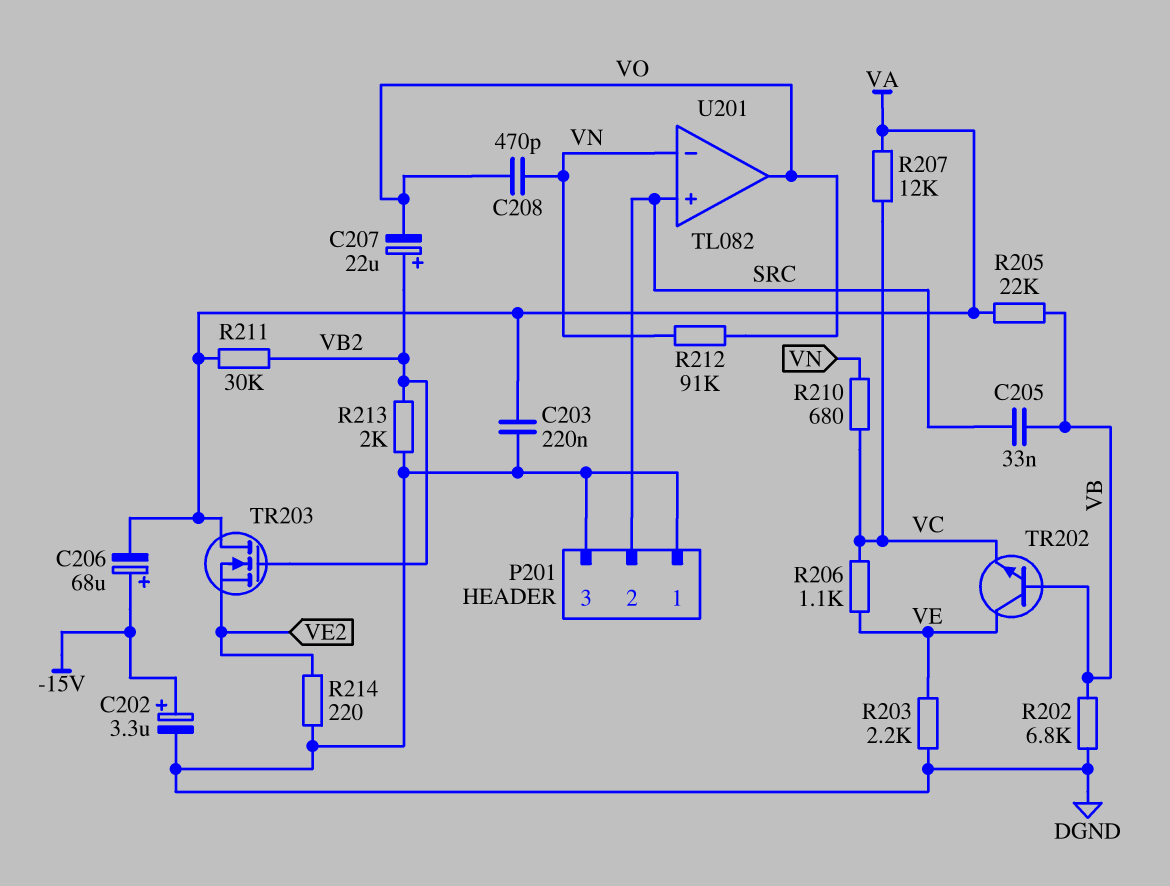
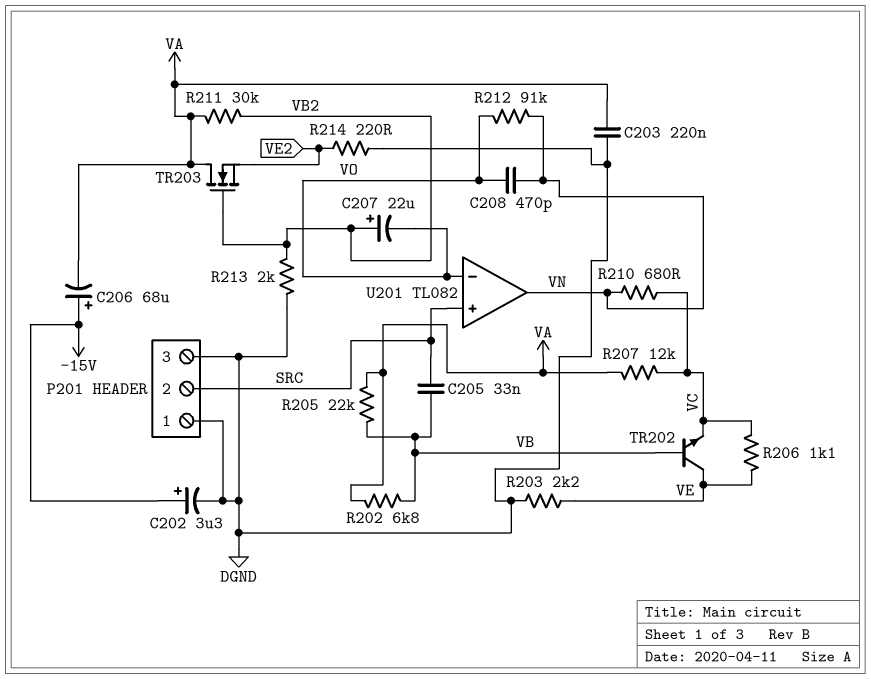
R202: 6.8k (DGND, VB) -> 6.8k (VA, VB)
U201 pin in-: VN -> VO
U201 pin out: VO -> VN

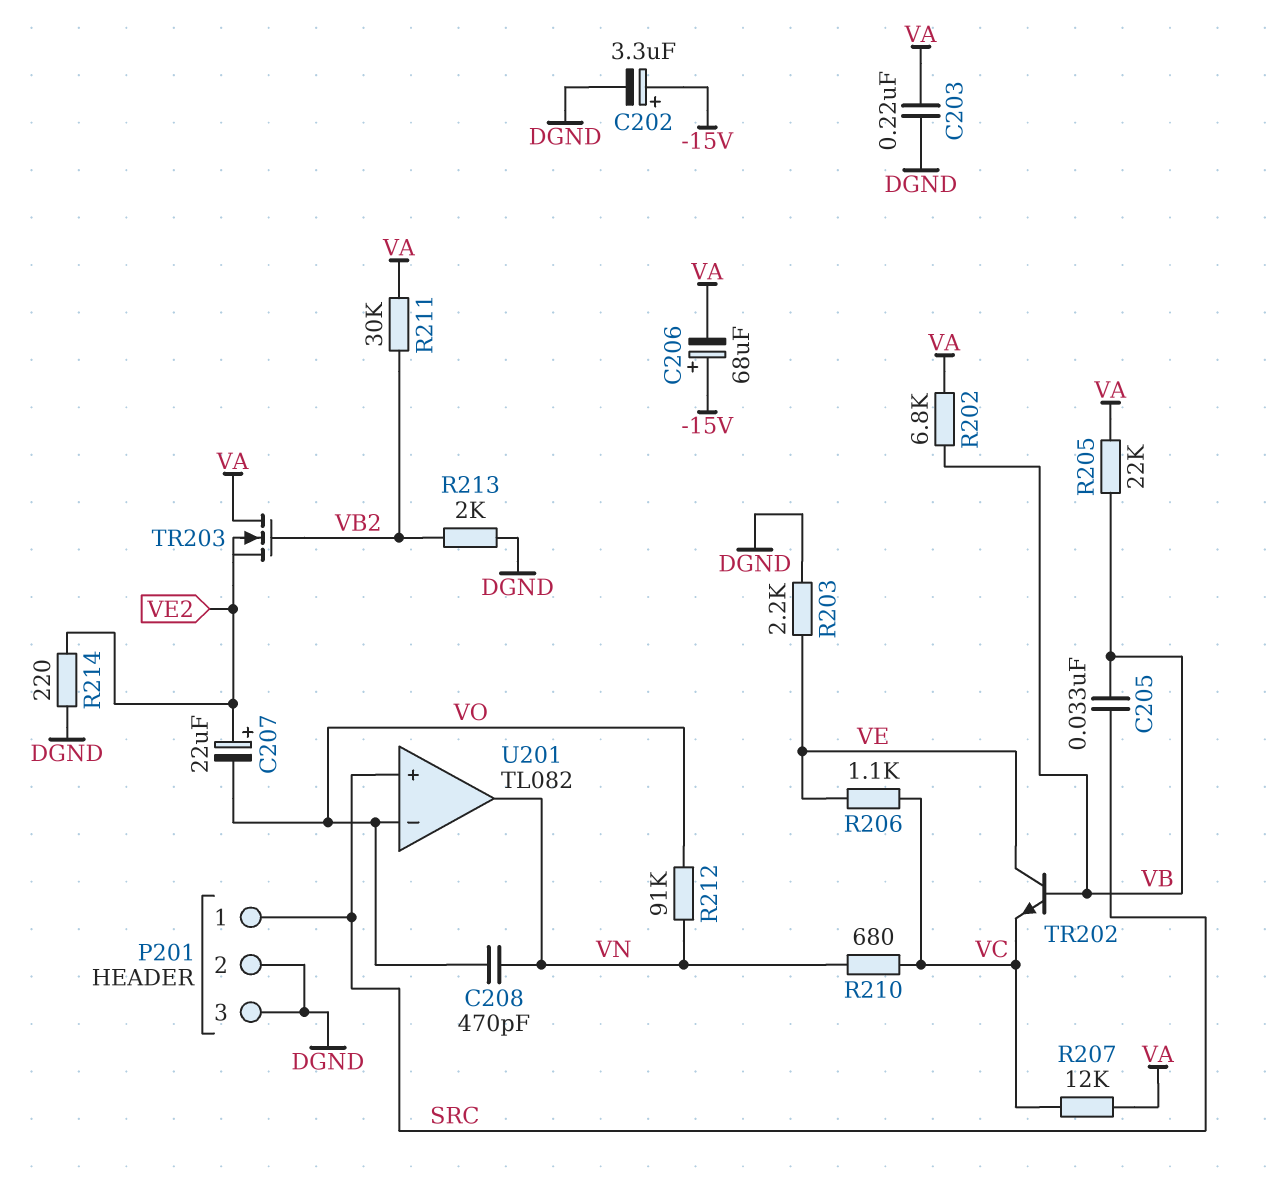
C207: 22uF (plus VB2, minus VO) -> 22uF (plus VE2, minus VO)
P201 pin 1: DGND -> SRC
P201 pin 2: SRC -> DGND

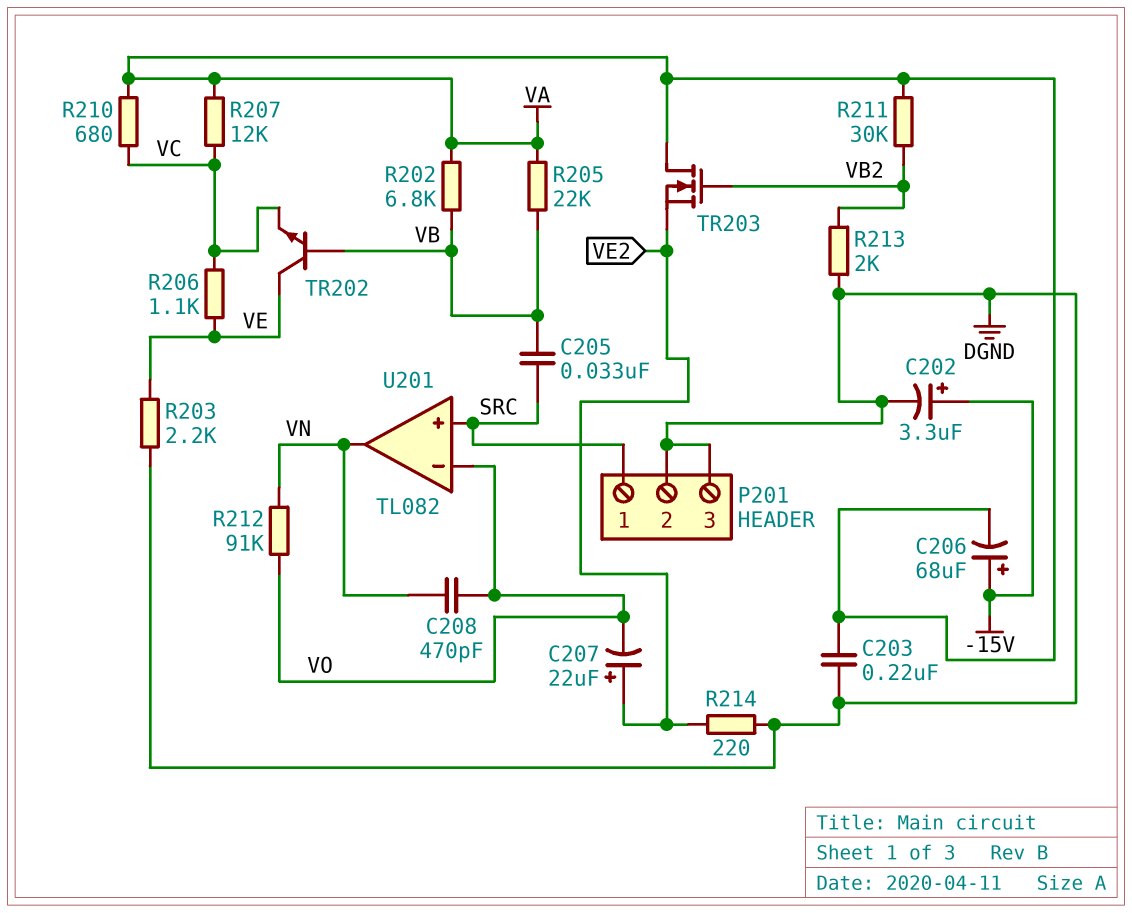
R210: 680 (VC, VN) -> 680 (VA, VC)

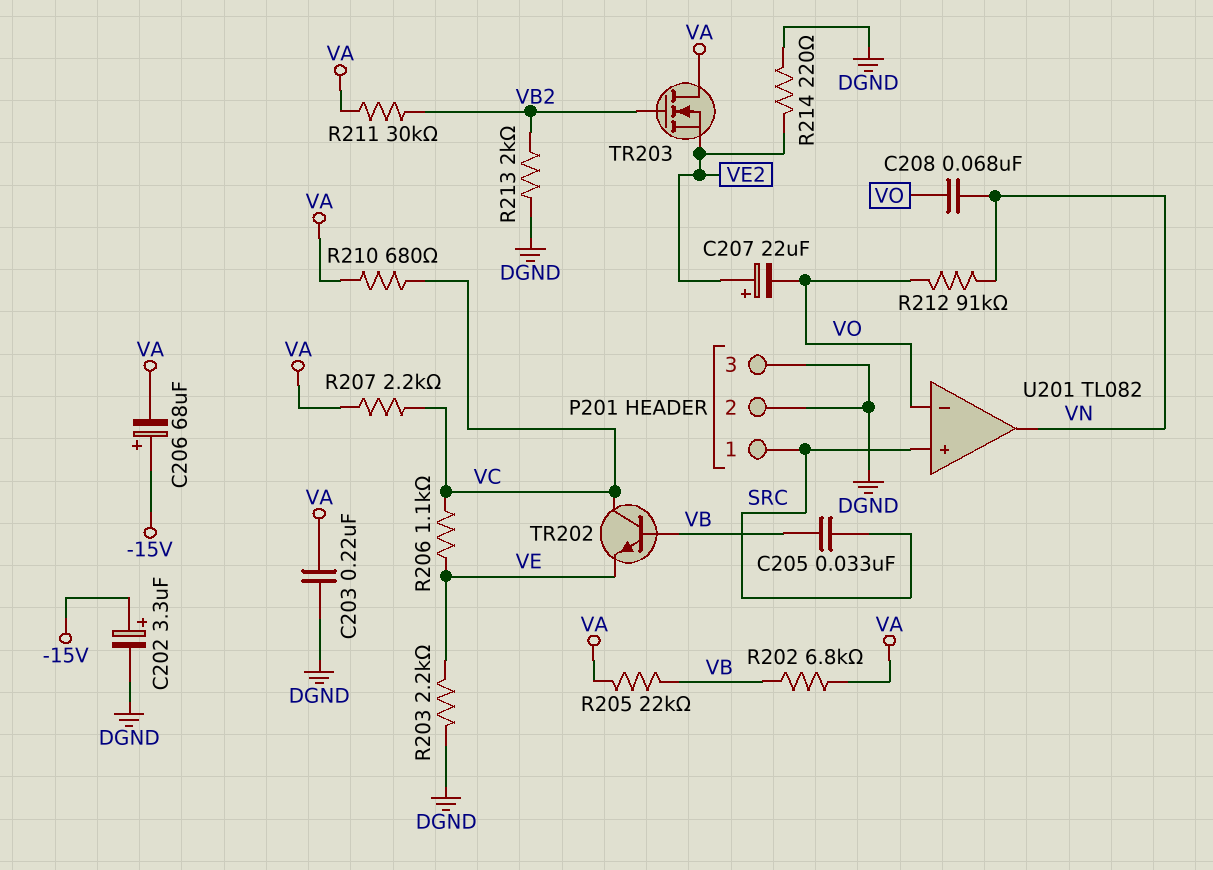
C208: 470pF (VN, VO) -> 68nF (VN, VO)
R207: 12k (VA, VC) -> 2.2k (VA, VC)
TR202: NPN (B VB, C VE, E VC) -> NPN (B VB, C VC, E VE)

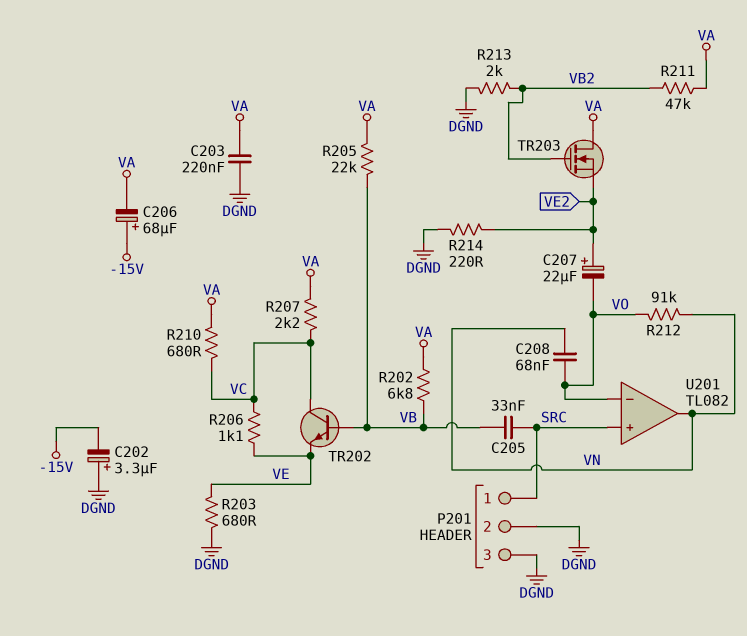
C202: 3.3uF (plus -15V, minus DGND) -> 3.3uF (plus DGND, minus -15V)
R203: 2.2k (DGND, VE) -> 680 (DGND, VE)
R211: 30k (VA, VB2) -> 47k (VA, VB2)

